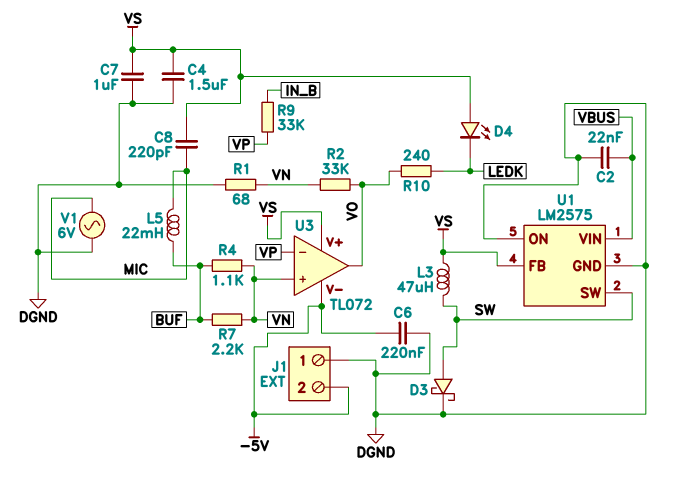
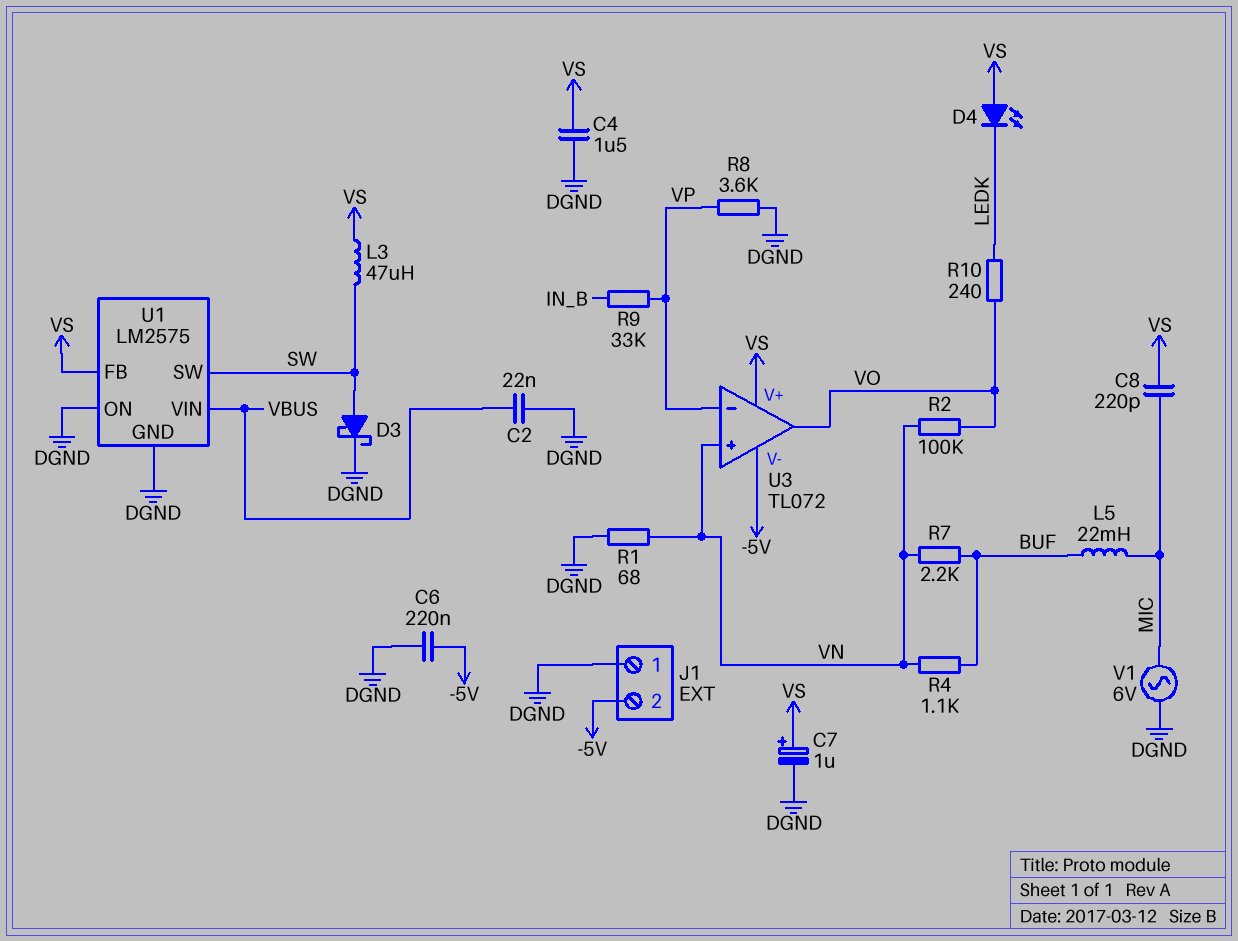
C7: 1uF (DGND, VS) -> 1uF (plus VS, minus DGND)
R2: 33k (VN, VO) -> 100k (VN, VO)
R8: none -> 3.6k (DGND, VP)

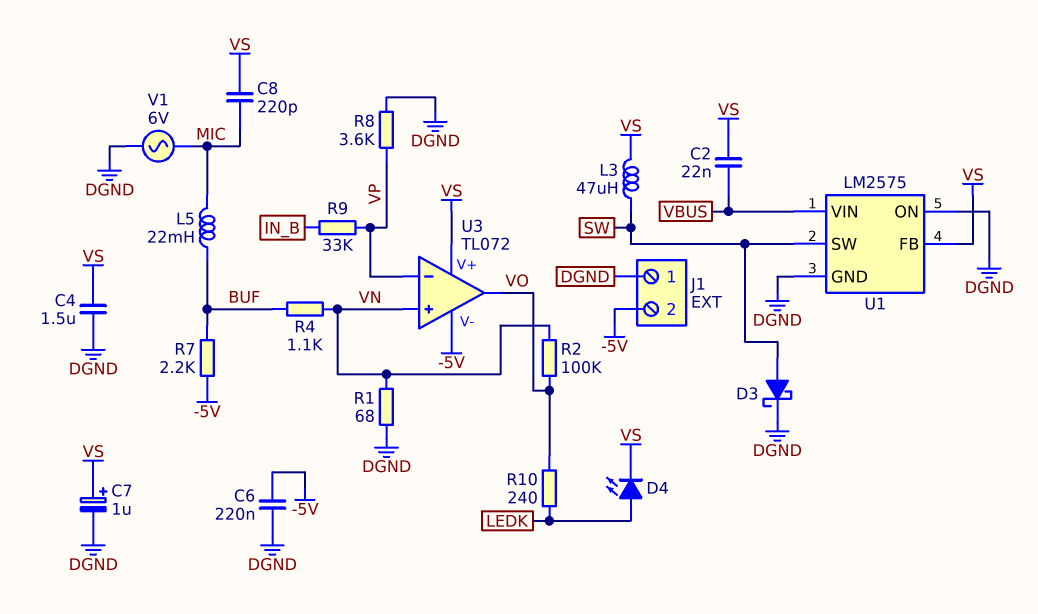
C2: 22nF (DGND, VBUS) -> 22nF (VBUS, VS)
D4: LED (A VS, K LEDK) -> LED (A LEDK, K VS)
R7: 2.2k (BUF, VN) -> 2.2k (-5V, BUF)

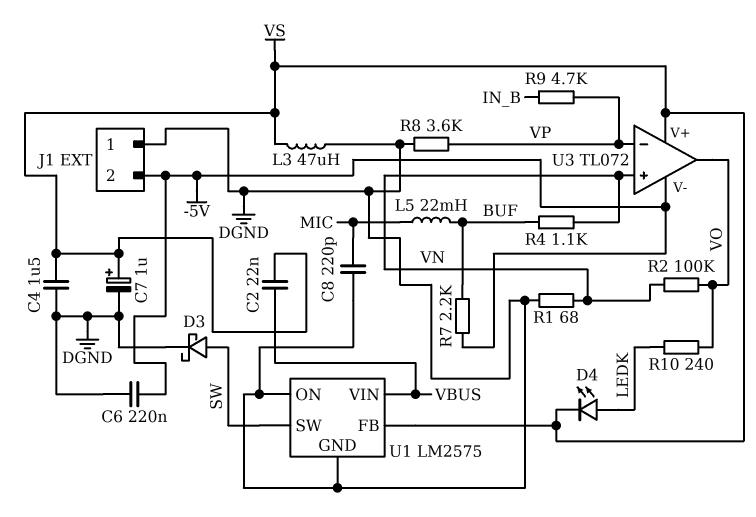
C8: 220pF (MIC, VS) -> 220pF (DGND, MIC)
L3: 47uH (SW, VS) -> 47uH (DGND, VS)
R9: 33k (IN_B, VP) -> 4.7k (IN_B, VP)
V1: AC 6V (DGND, MIC) -> none

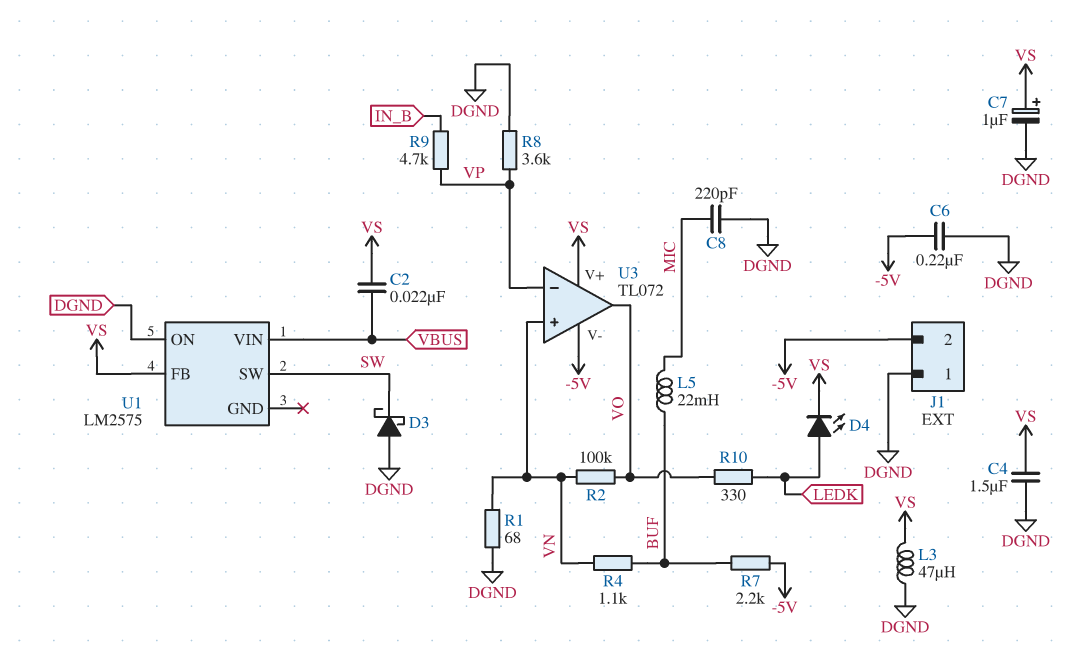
D3: schottky (A SW, K DGND) -> schottky (A DGND, K SW)
R10: 240 (LEDK, VO) -> 330 (LEDK, VO)
U1 pin GND: DGND -> none

